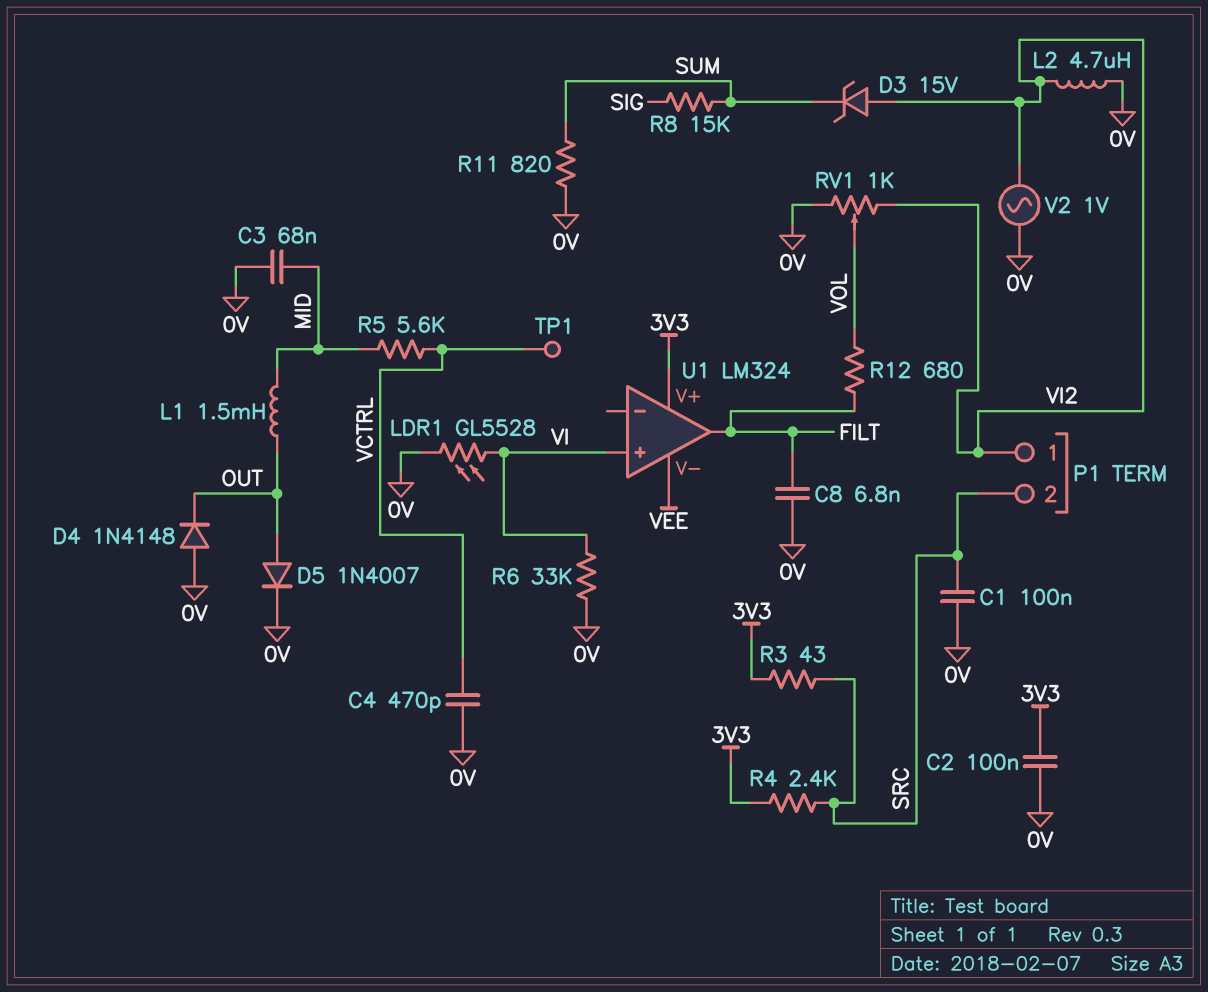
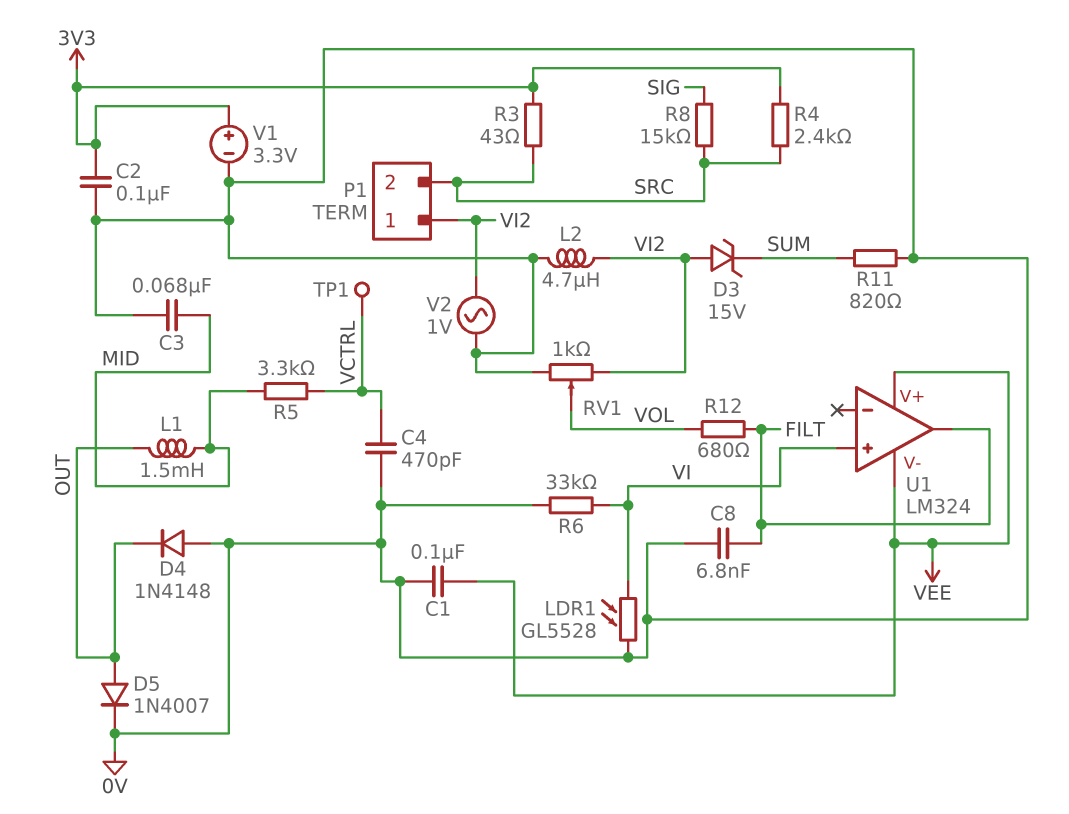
C1: 100nF (0V, SRC) -> 100nF (0V, VEE)
R5: 5.6k (MID, VCTRL) -> 3.3k (MID, VCTRL)
R8: 15k (SIG, SUM) -> 15k (SIG, SRC)
U1 pin V+: 3V3 -> VEE
V1: none -> 3.3V (plus 3V3, minus 0V)

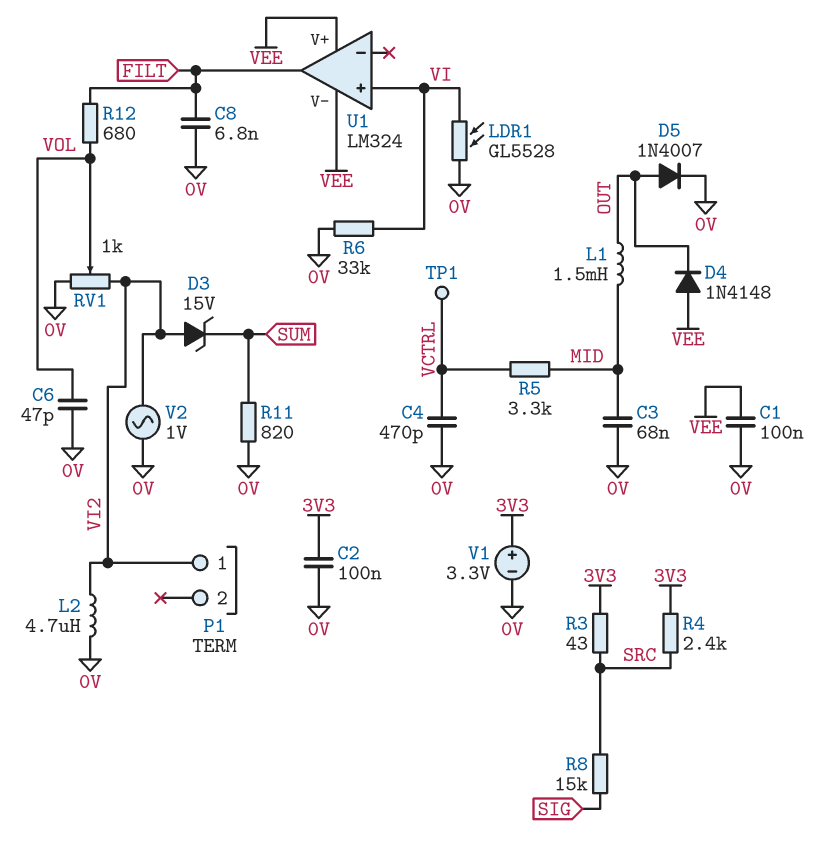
C6: none -> 47pF (0V, VOL)
D4: diode 1N4148 (A 0V, K OUT) -> diode 1N4148 (A VEE, K OUT)
P1 pin 2: SRC -> none

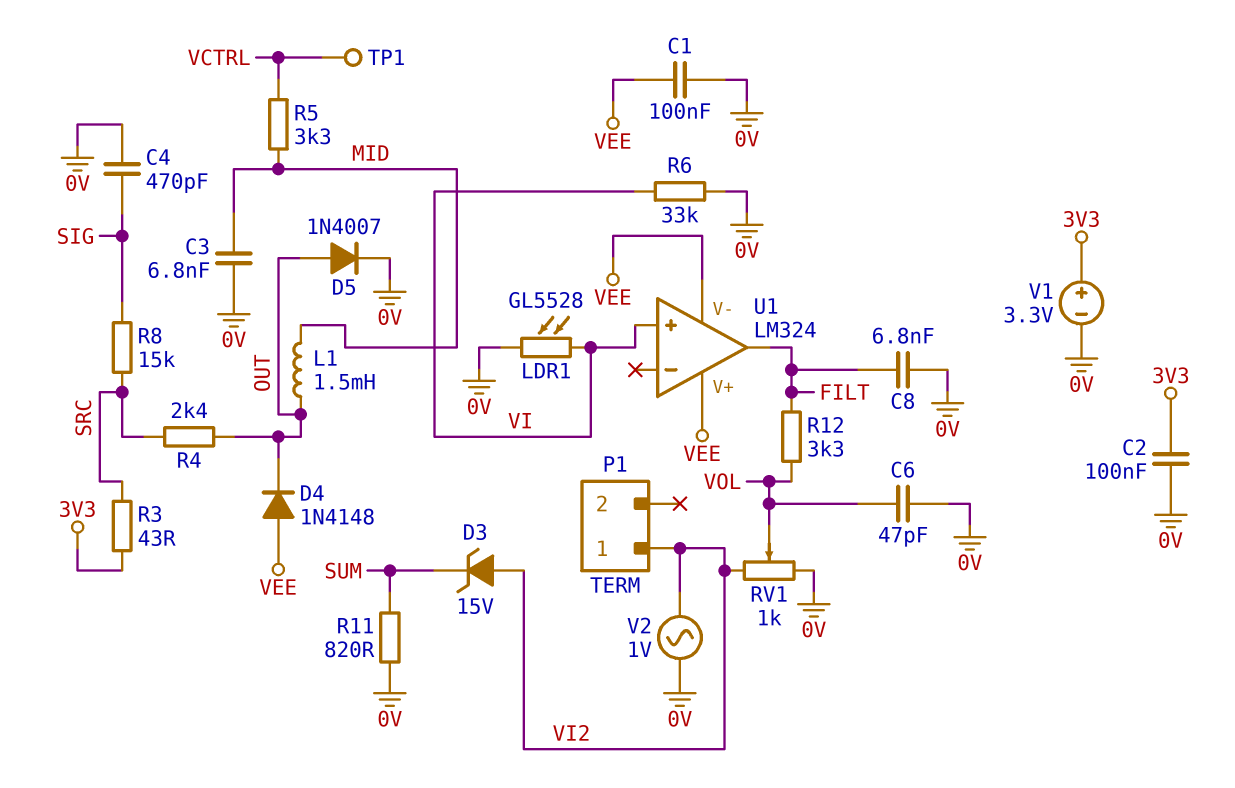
C3: 68nF (0V, MID) -> 6.8nF (0V, MID)
C4: 470pF (0V, VCTRL) -> 470pF (0V, SIG)
L2: 4.7uH (0V, VI2) -> none
R4: 2.4k (3V3, SRC) -> 2.4k (OUT, SRC)
R12: 680 (FILT, VOL) -> 3.3k (FILT, VOL)

